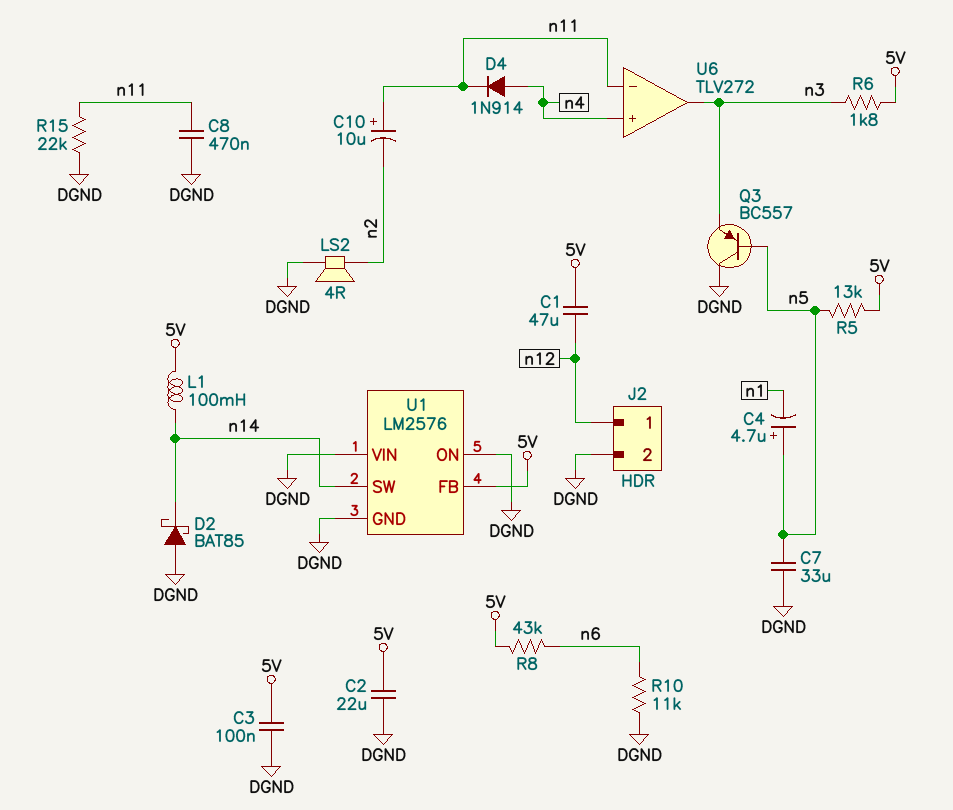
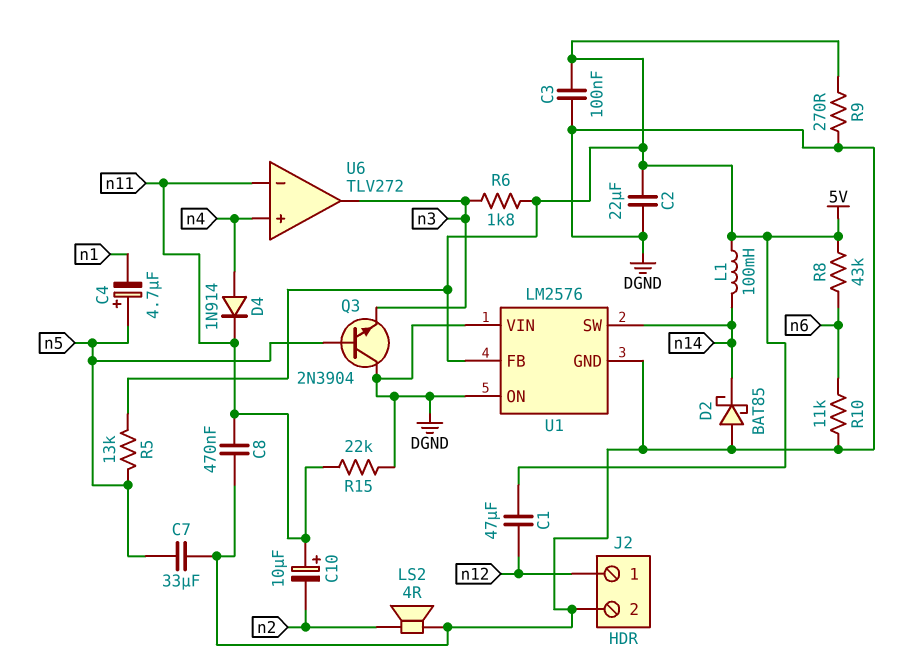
Q3: PNP BC557 (B n5, C DGND, E n3) -> NPN 2N3904 (B n5, C DGND, E n3)
R9: none -> 270 (5V, DGND)

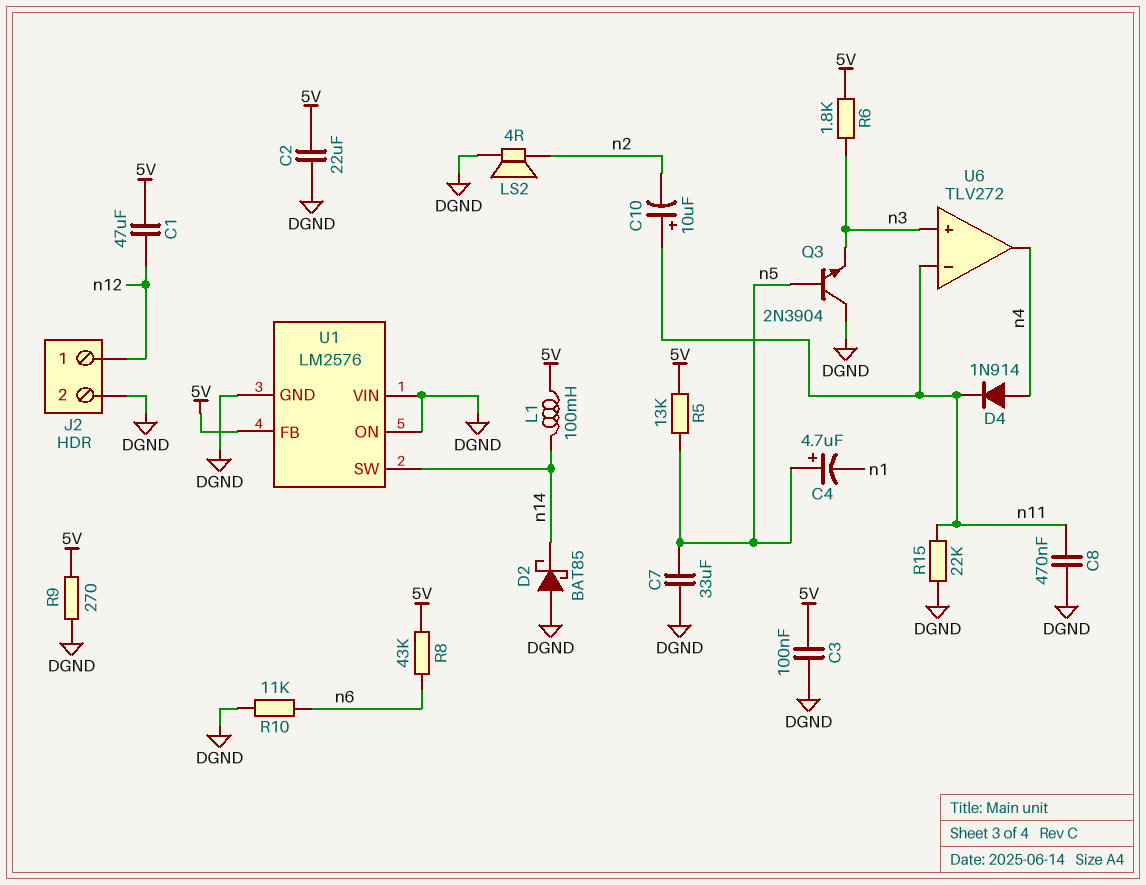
U6 pin in+: n4 -> n3
U6 pin out: n3 -> n4

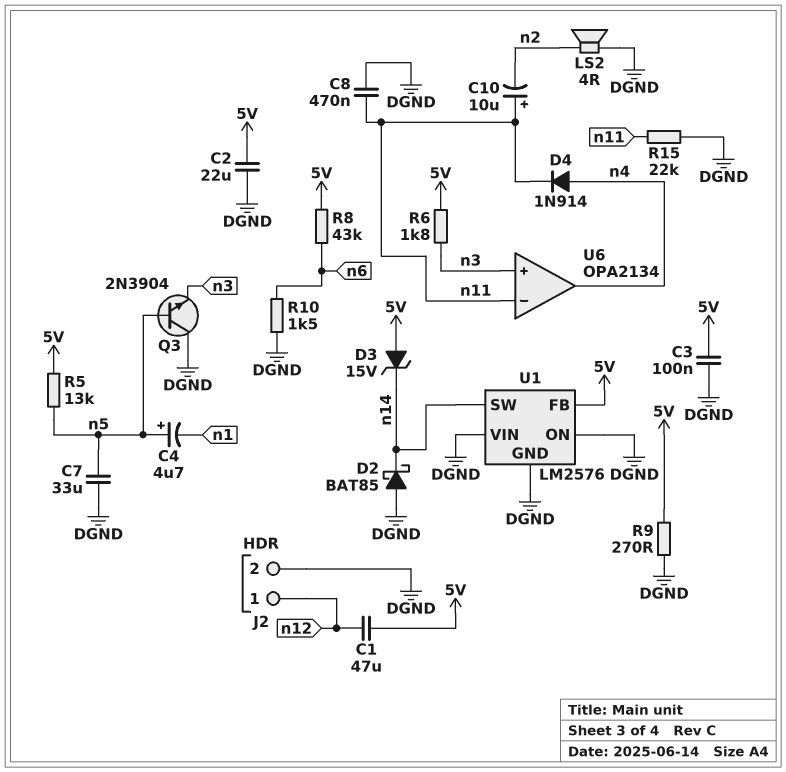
D3: none -> zener 15V (A 5V, K n14)
L1: 100mH (5V, n14) -> none
R10: 11k (DGND, n6) -> 1.5k (DGND, n6)
U6: TLV272 -> OPA2134

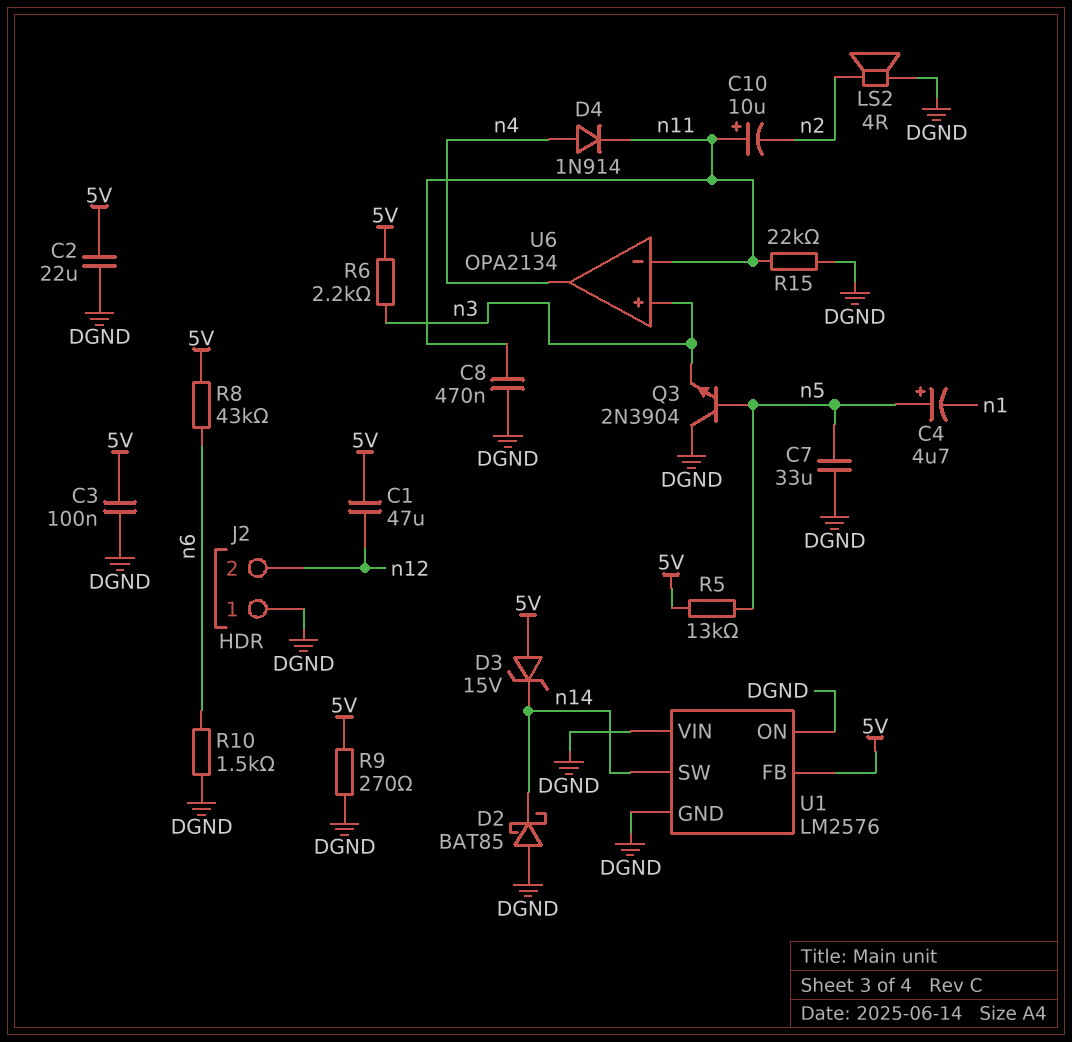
J2 pin 1: n12 -> DGND
J2 pin 2: DGND -> n12
R6: 1.8k (5V, n3) -> 2.2k (5V, n3)

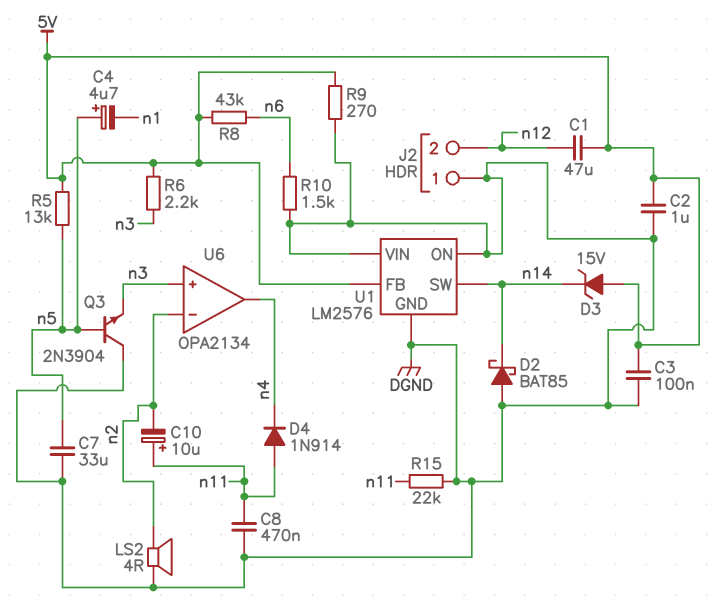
C2: 22uF (5V, DGND) -> 1uF (5V, DGND)
D4: diode 1N914 (A n4, K n11) -> diode 1N914 (A n11, K n4)
U6 pin in-: n11 -> n2

